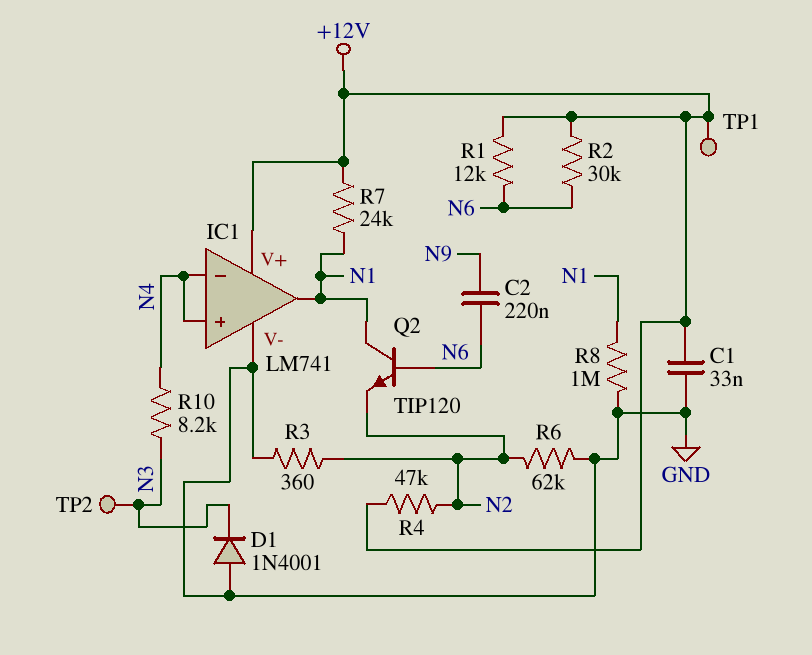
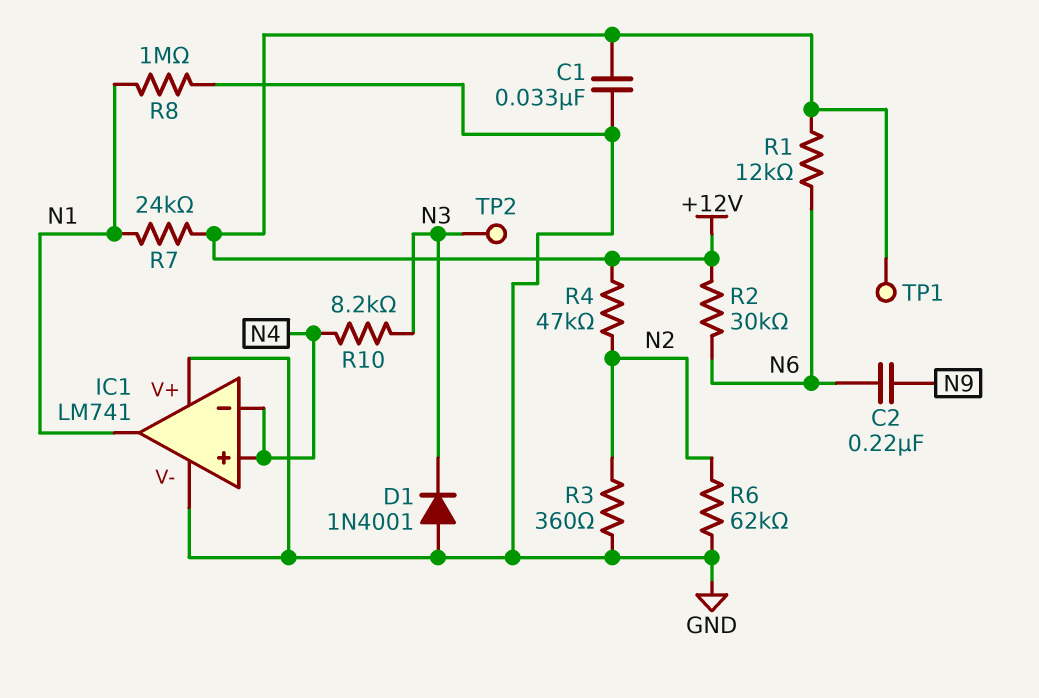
IC1 pin V+: +12V -> GND
Q2: NPN TIP120 (B N6, C N1, E N2) -> none

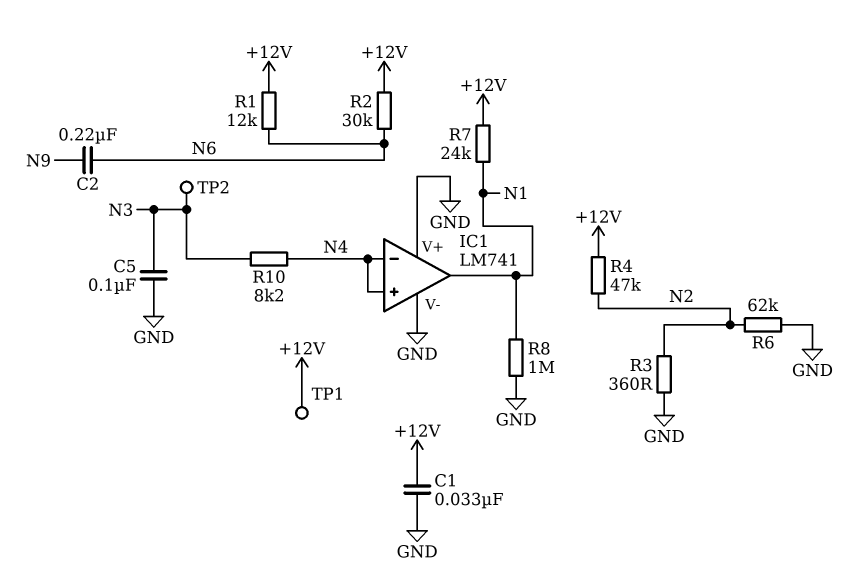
C5: none -> 100nF (GND, N3)
D1: diode 1N4001 (A GND, K N3) -> none

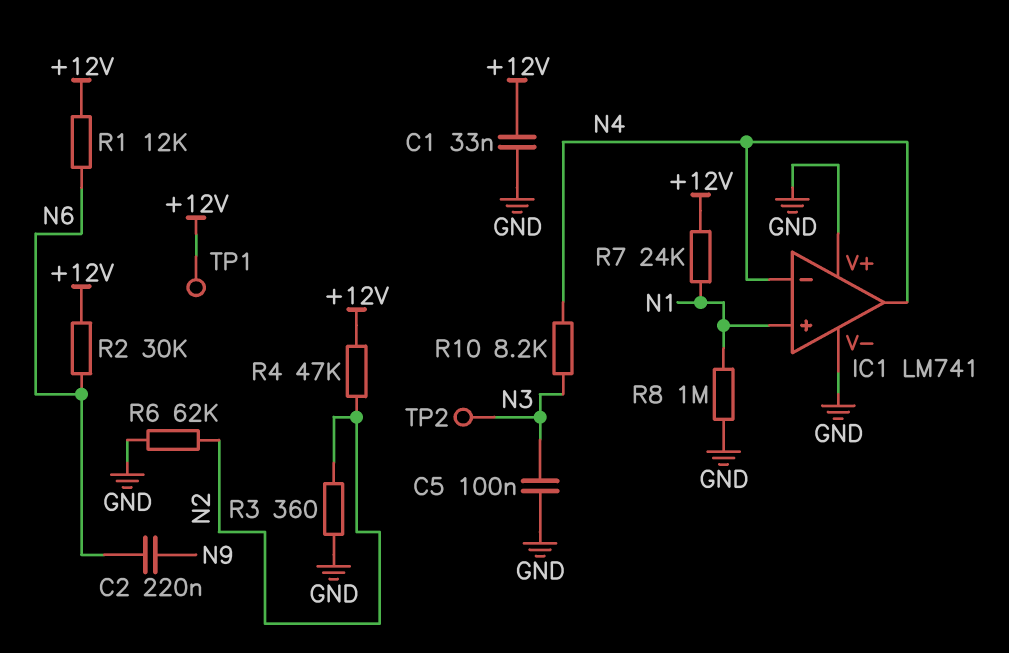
IC1 pin in+: N4 -> N1
IC1 pin out: N1 -> N4

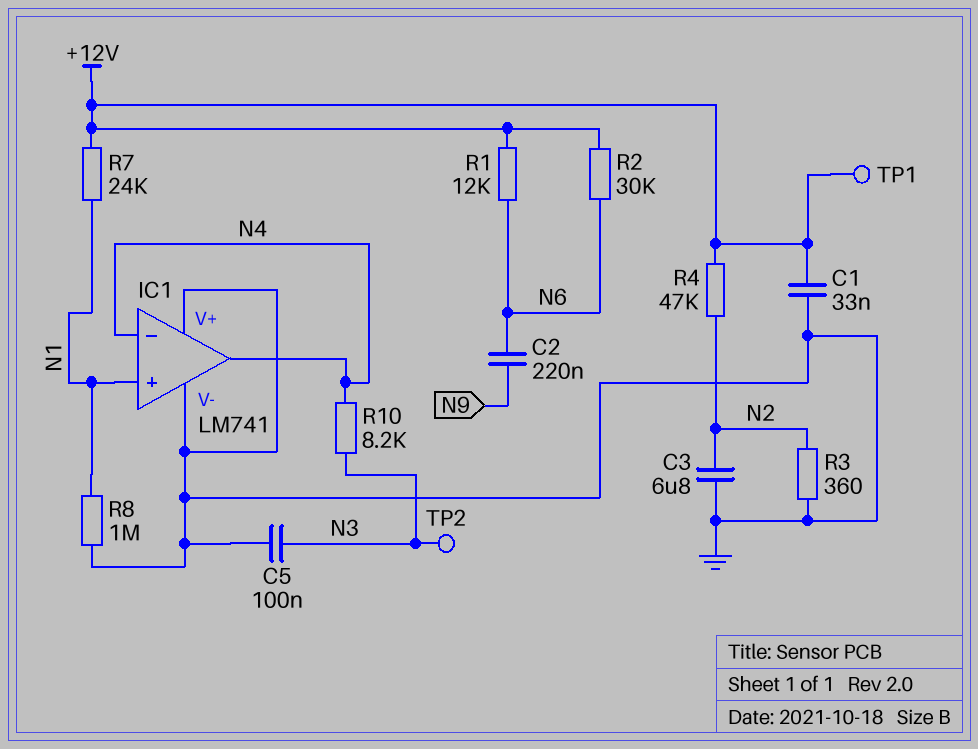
C3: none -> 6.8uF (GND, N2)
R6: 62k (GND, N2) -> none

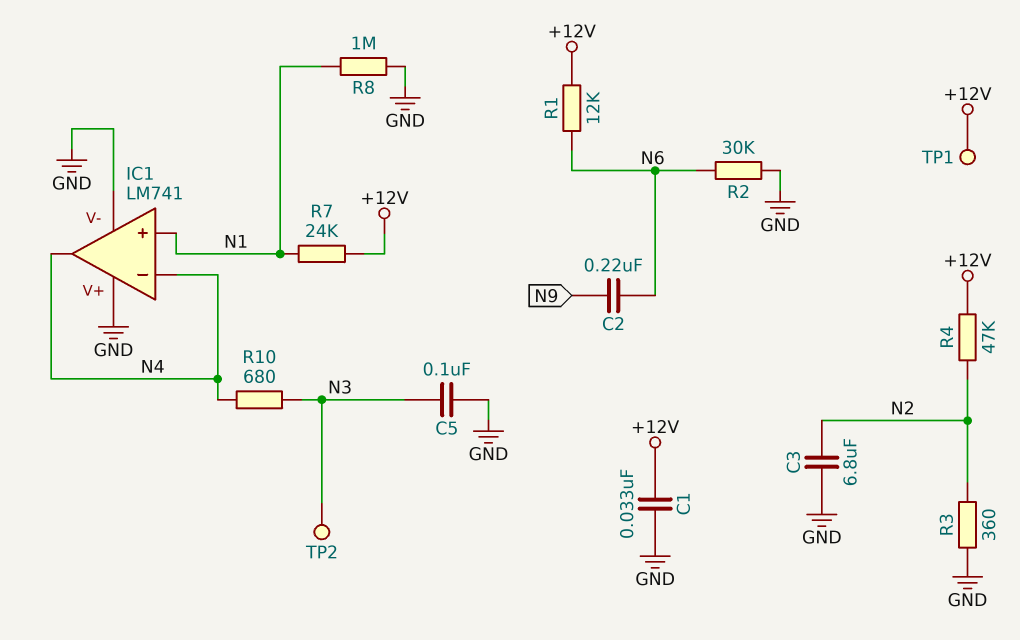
R2: 30k (+12V, N6) -> 30k (GND, N6)
R10: 8.2k (N3, N4) -> 680 (N3, N4)

